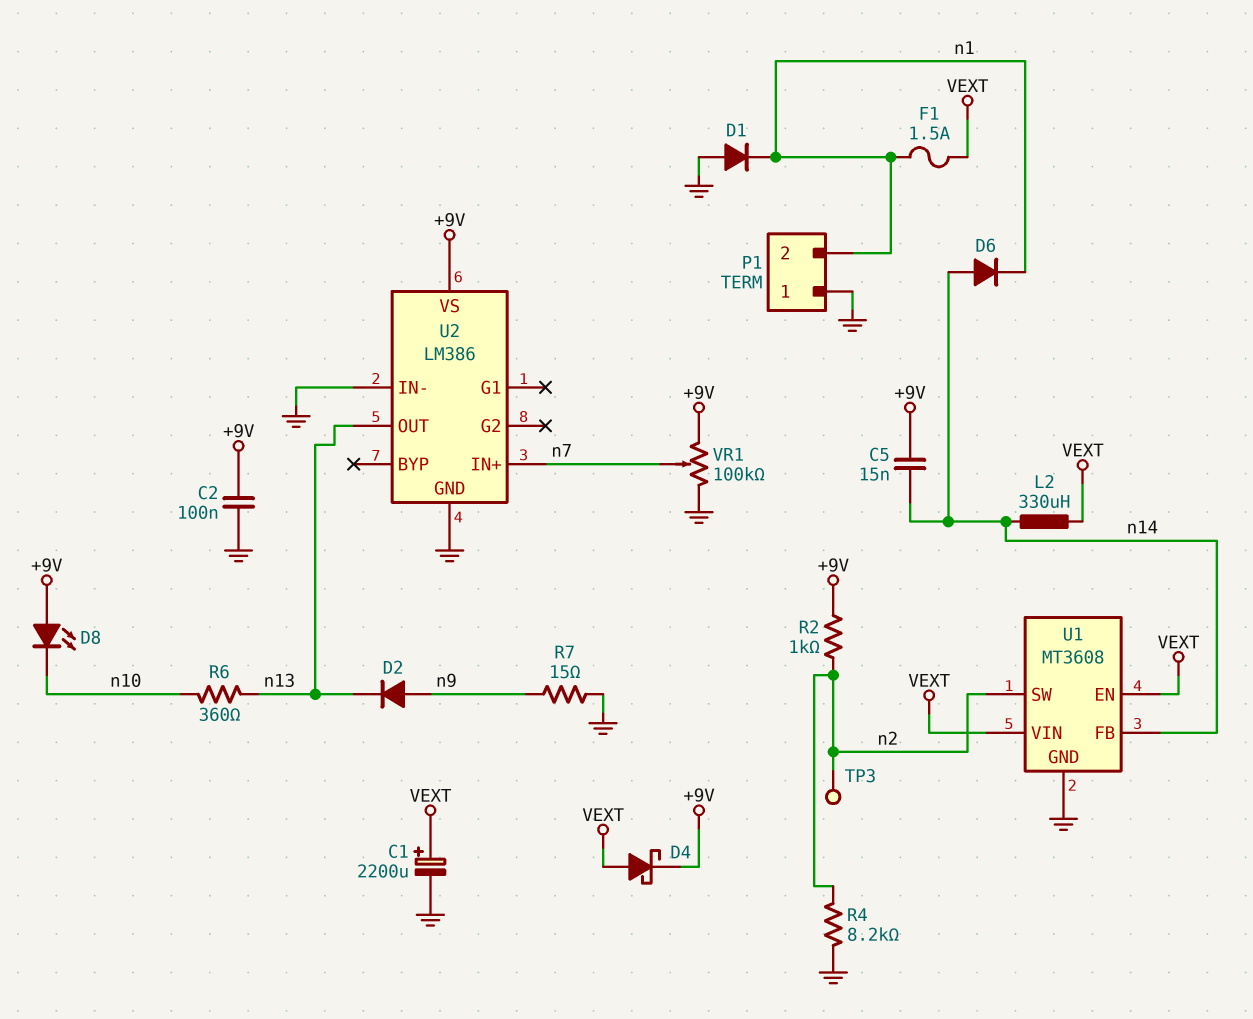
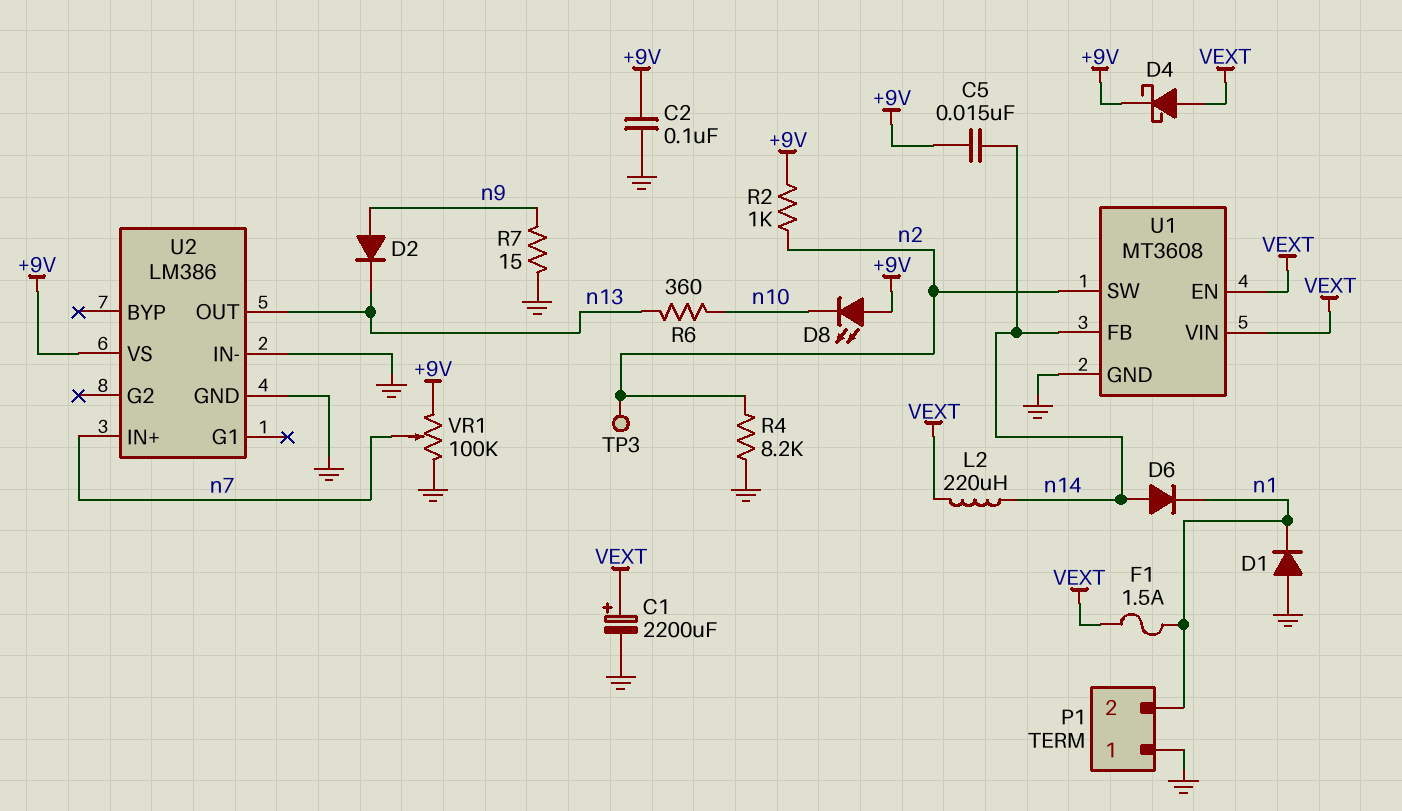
L2: 330uH (VEXT, n14) -> 220uH (VEXT, n14)

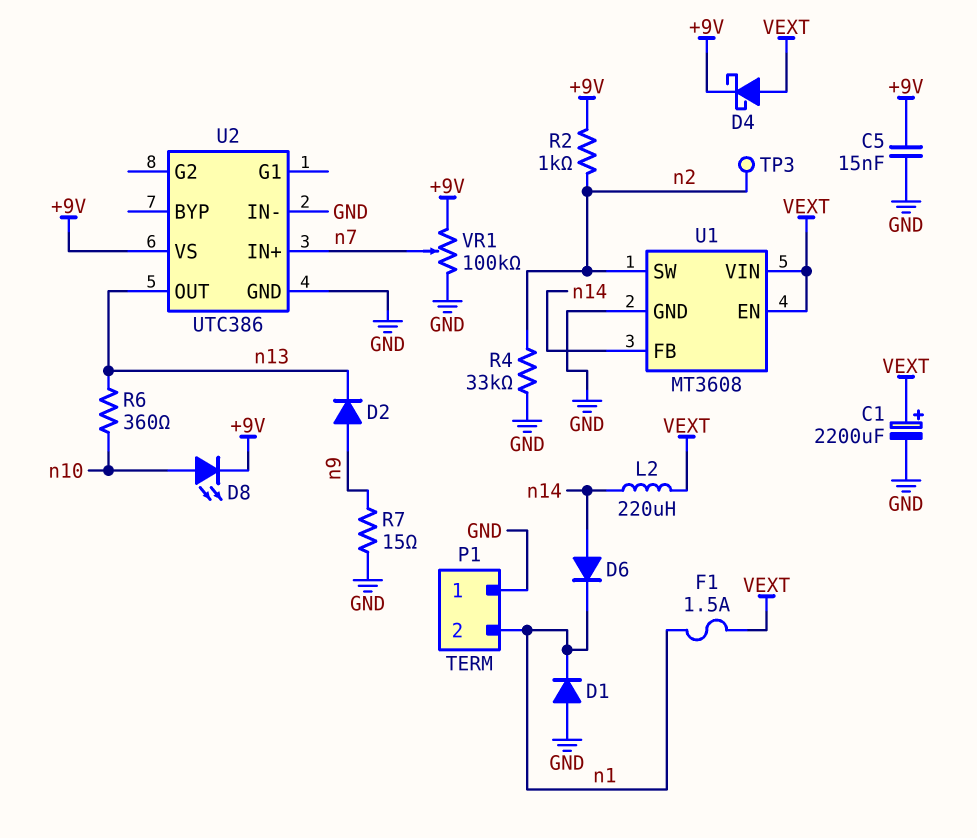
C2: 100nF (+9V, GND) -> none
C5: 15nF (+9V, n14) -> 15nF (+9V, GND)
D8: LED (A +9V, K n10) -> LED (A n10, K +9V)
R4: 8.2k (GND, n2) -> 33k (GND, n2)
U2: LM386 -> UTC386

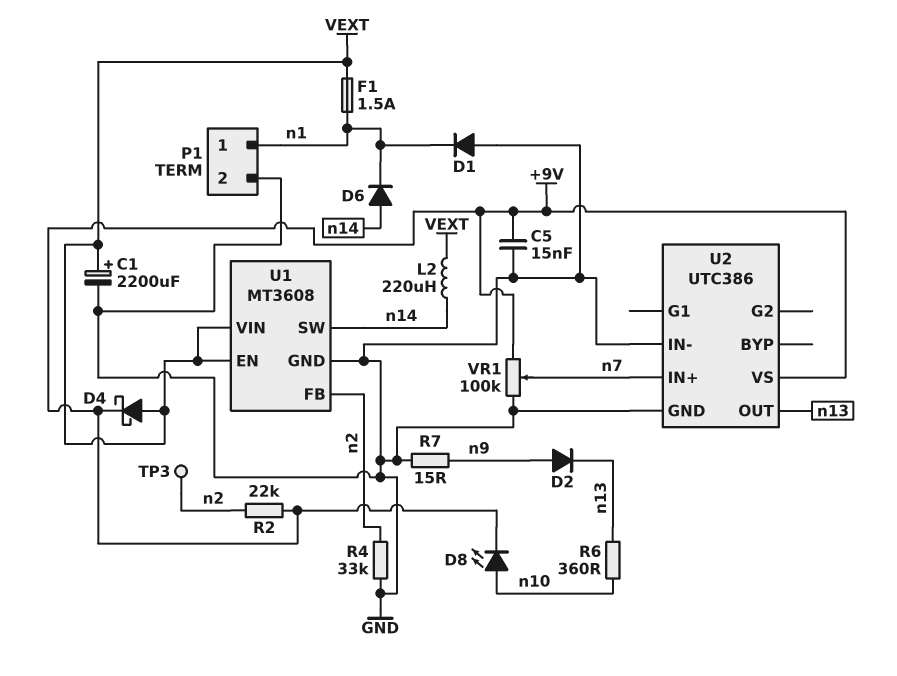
P1 pin 1: GND -> n1
P1 pin 2: n1 -> GND
R2: 1k (+9V, n2) -> 22k (+9V, n2)
U1 pin FB: n14 -> n2
U1 pin SW: n2 -> n14

